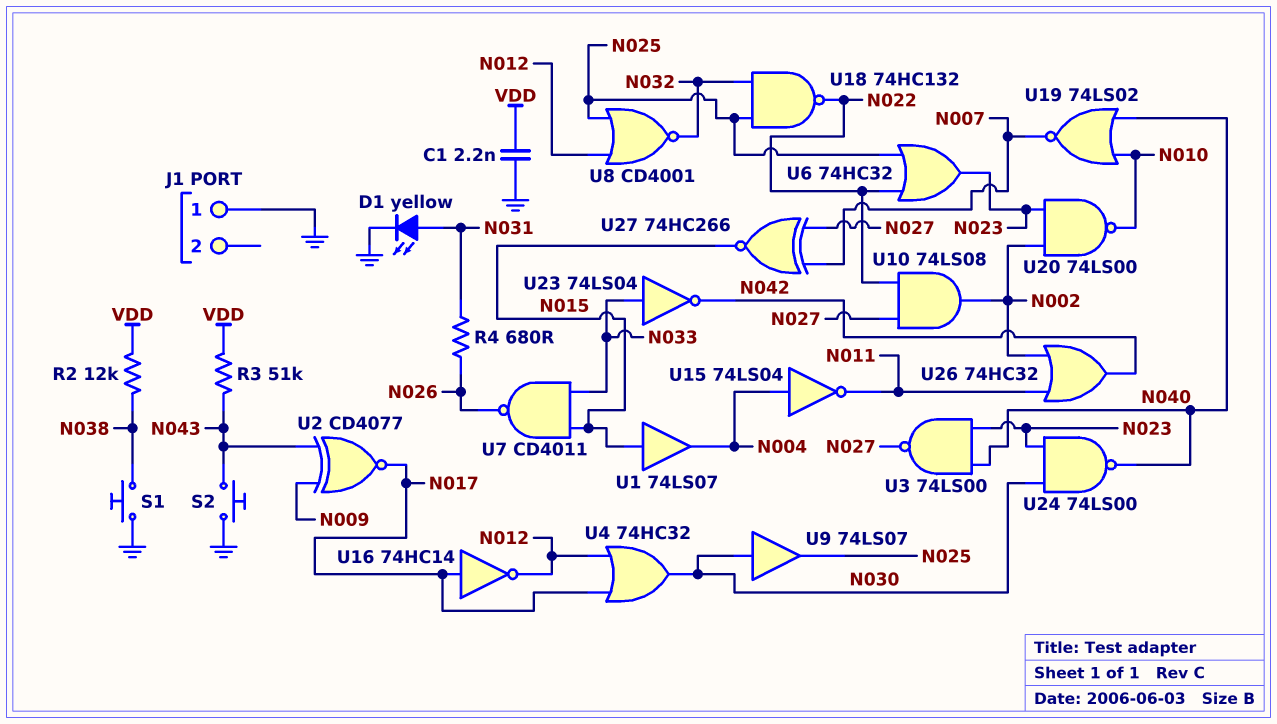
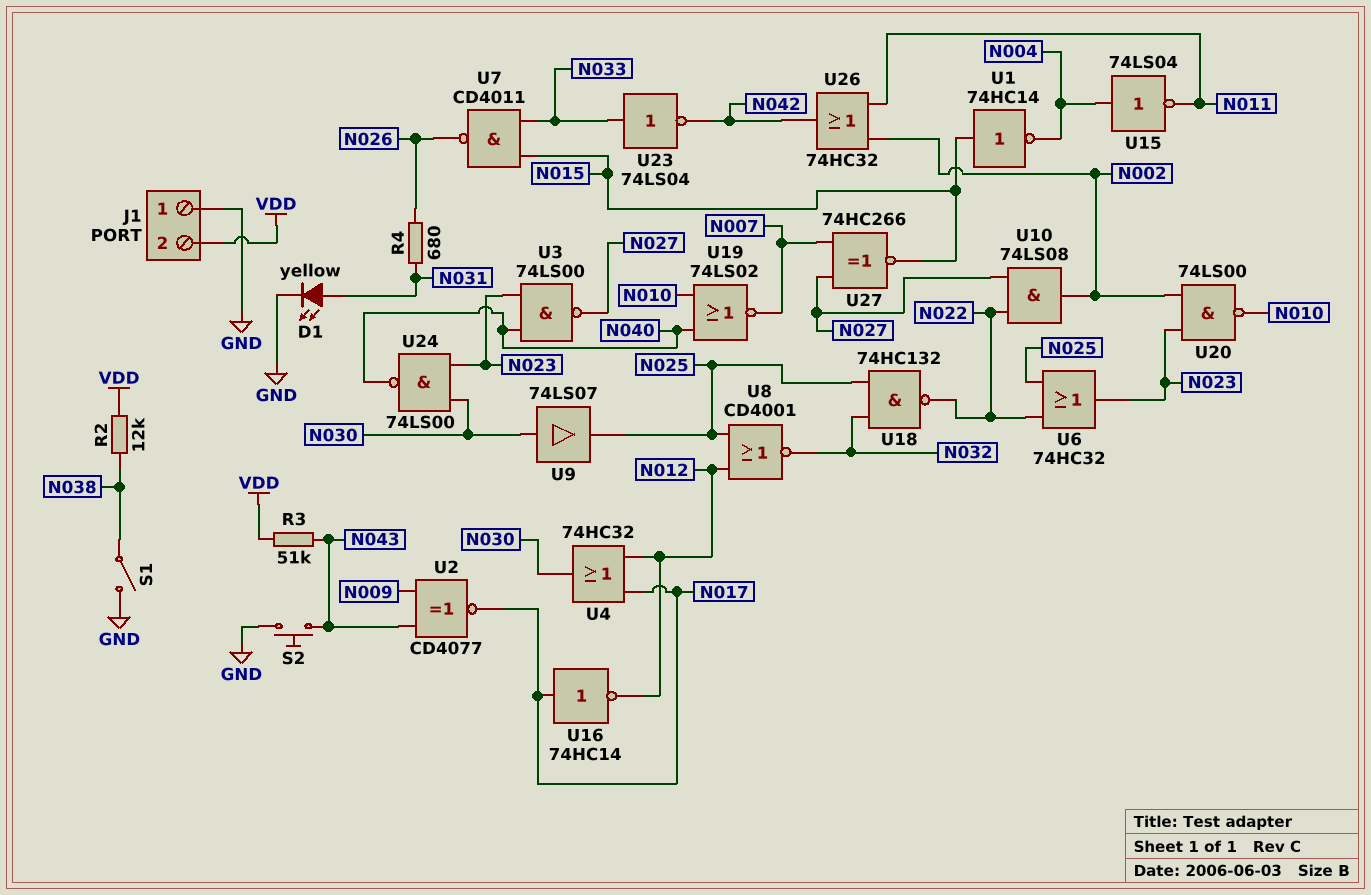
C1: 2.2nF (GND, VDD) -> none
J1 pin 2: none -> VDD
S1: button (GND, N038) -> switch (GND, N038)
U1: buffer 74LS07 (in N015, out N004) -> NOT 74HC14 (in N015, out N004)

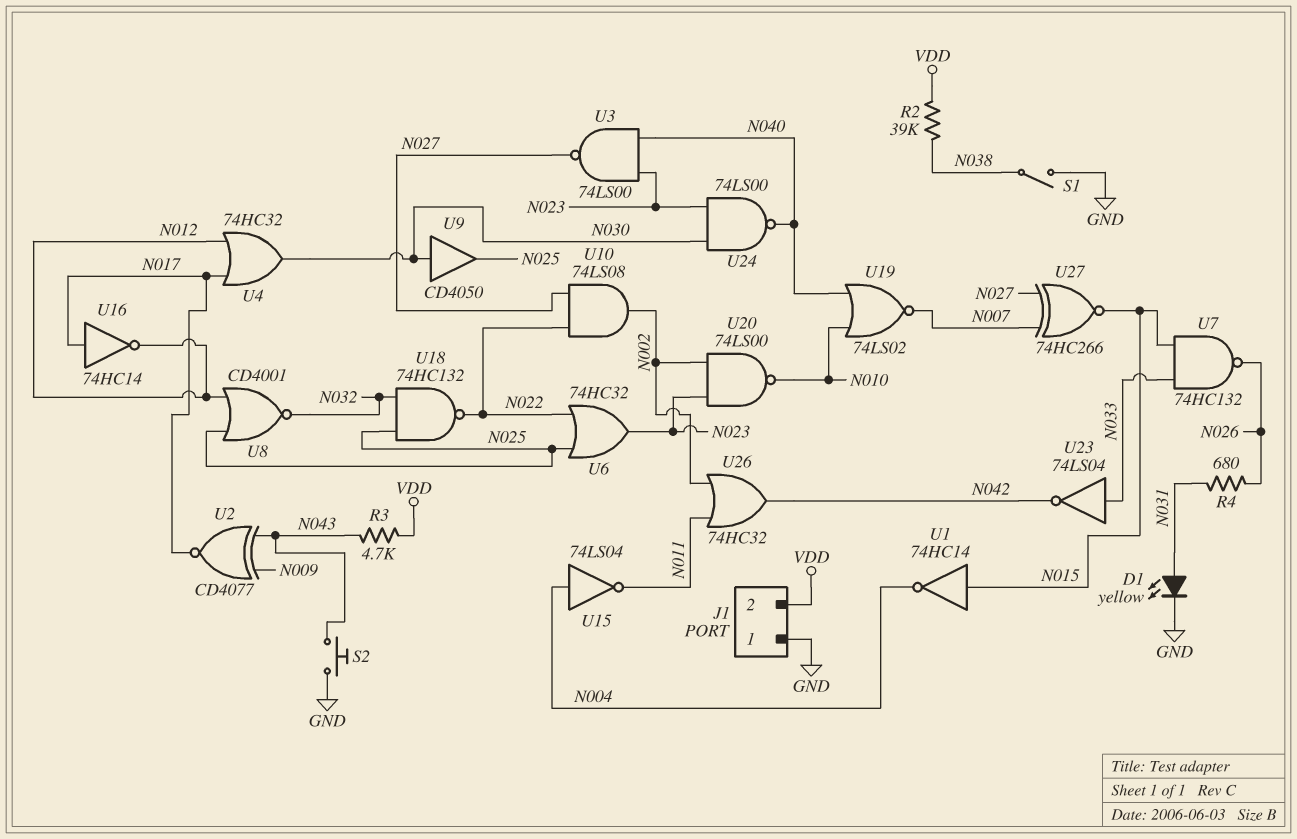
R2: 12k (N038, VDD) -> 39k (N038, VDD)
R3: 51k (N043, VDD) -> 4.7k (N043, VDD)
U7: NAND CD4011 (in N015, in N033, out N026) -> NAND 74HC132 (in N015, in N033, out N026)
U9: buffer 74LS07 (in N030, out N025) -> buffer CD4050 (in N030, out N025)

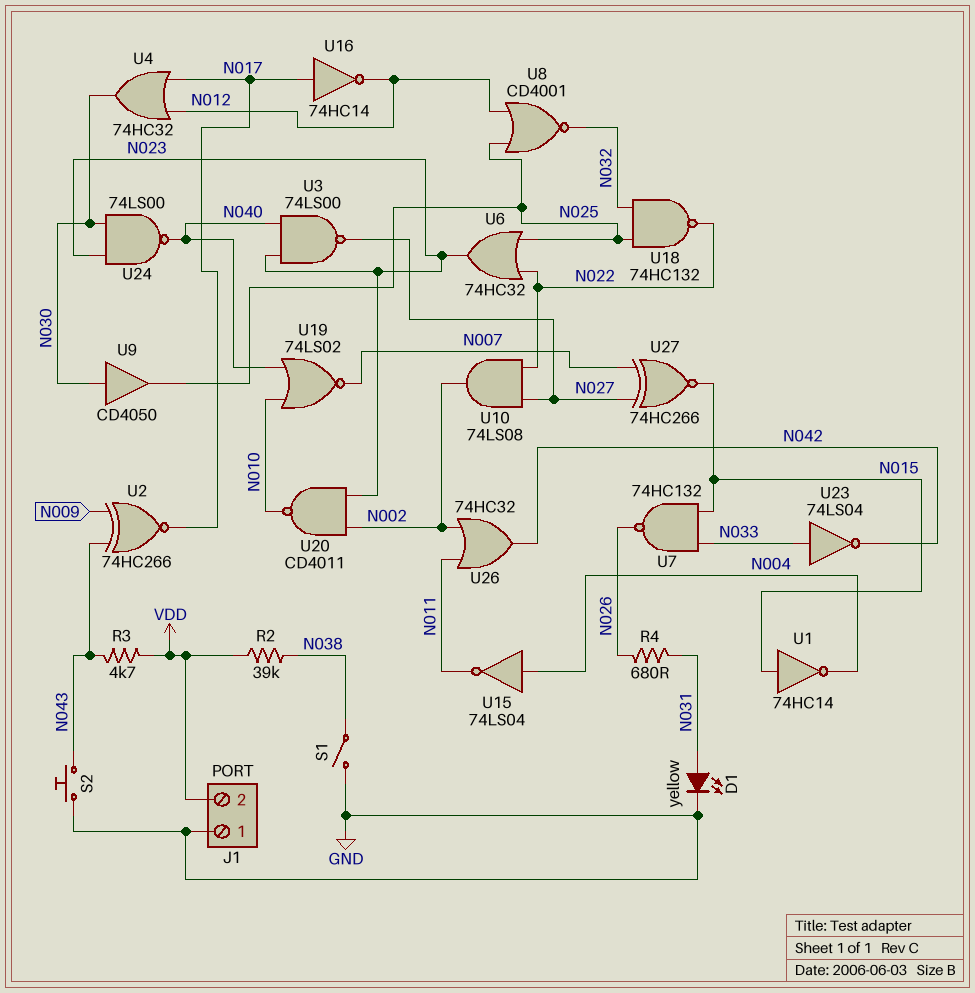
U2: XNOR CD4077 (in N009, in N043, out N017) -> XNOR 74HC266 (in N009, in N043, out N017)
U20: NAND 74LS00 (in N002, in N023, out N010) -> NAND CD4011 (in N002, in N023, out N010)

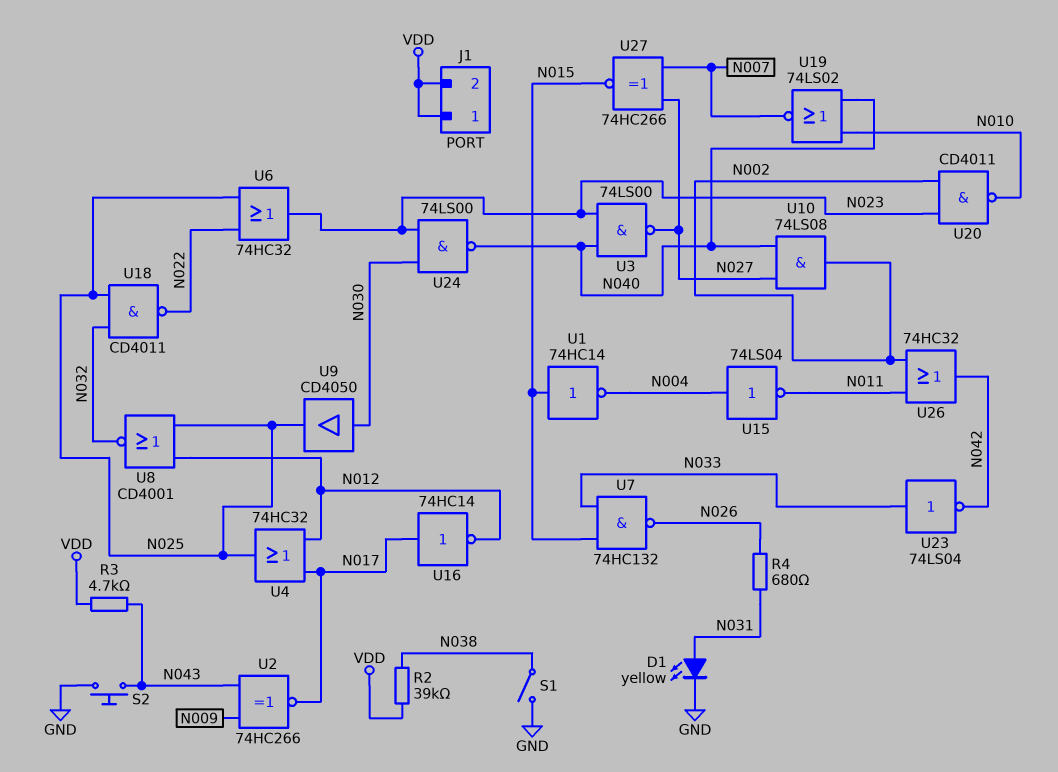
J1 pin 1: GND -> VDD
U4: OR 74HC32 (in N012, in N017, out N030) -> OR 74HC32 (in N012, in N017, out N025)
U10: AND 74LS08 (in N022, in N027, out N002) -> AND 74LS08 (in N027, in N040, out N002)
U18: NAND 74HC132 (in N025, in N032, out N022) -> NAND CD4011 (in N025, in N032, out N022)

